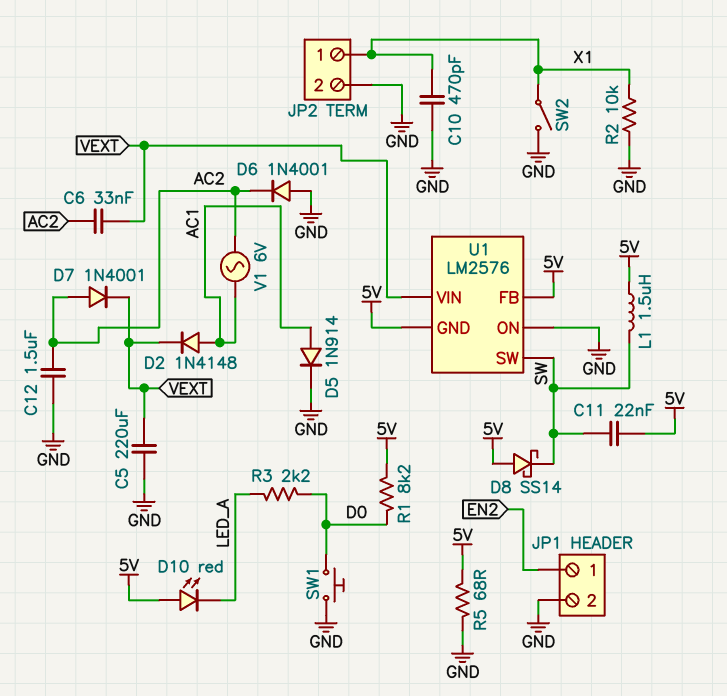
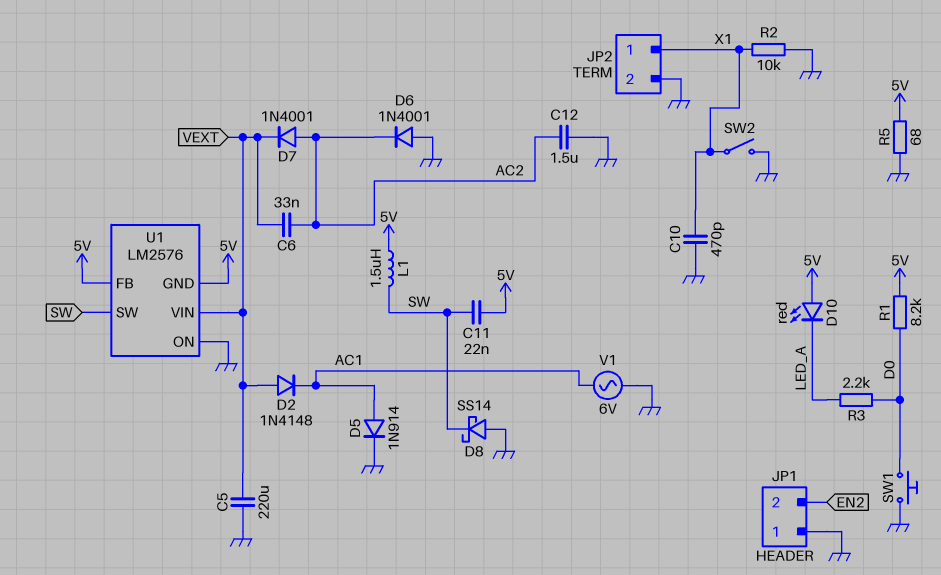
D2: diode 1N4148 (A AC1, K VEXT) -> diode 1N4148 (A VEXT, K AC1)
D8: schottky SS14 (A 5V, K SW) -> schottky SS14 (A GND, K SW)
JP1 pin 1: EN2 -> GND
JP1 pin 2: GND -> EN2
V1: AC 6V (AC1, AC2) -> AC 6V (AC1, GND)

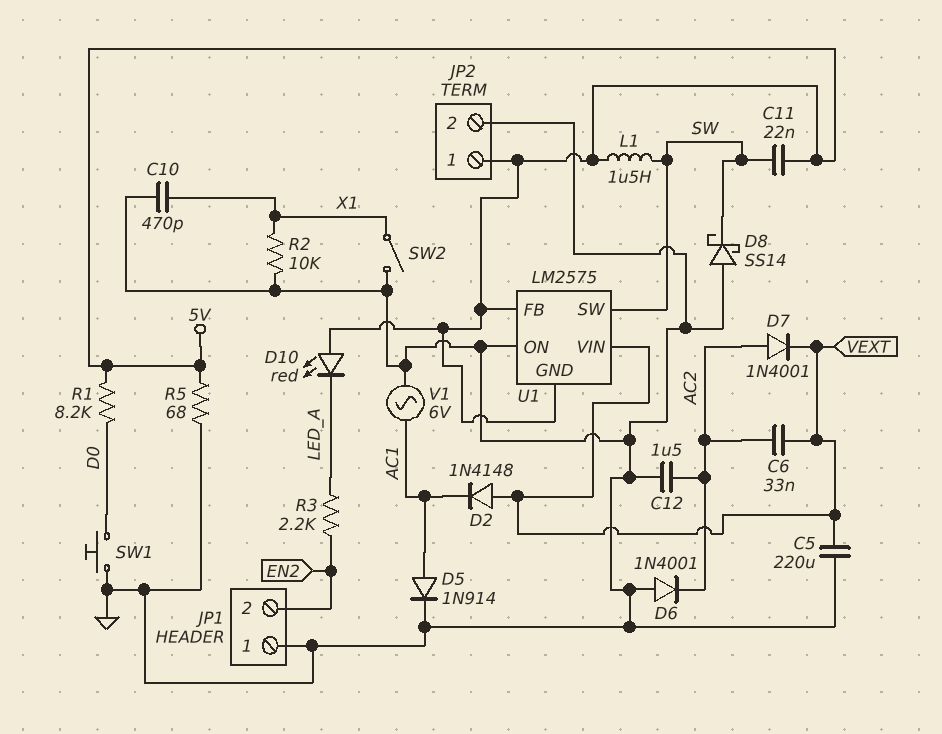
JP2 pin 1: X1 -> 5V
R3: 2.2k (D0, LED_A) -> 2.2k (EN2, LED_A)
U1: LM2576 -> LM2575

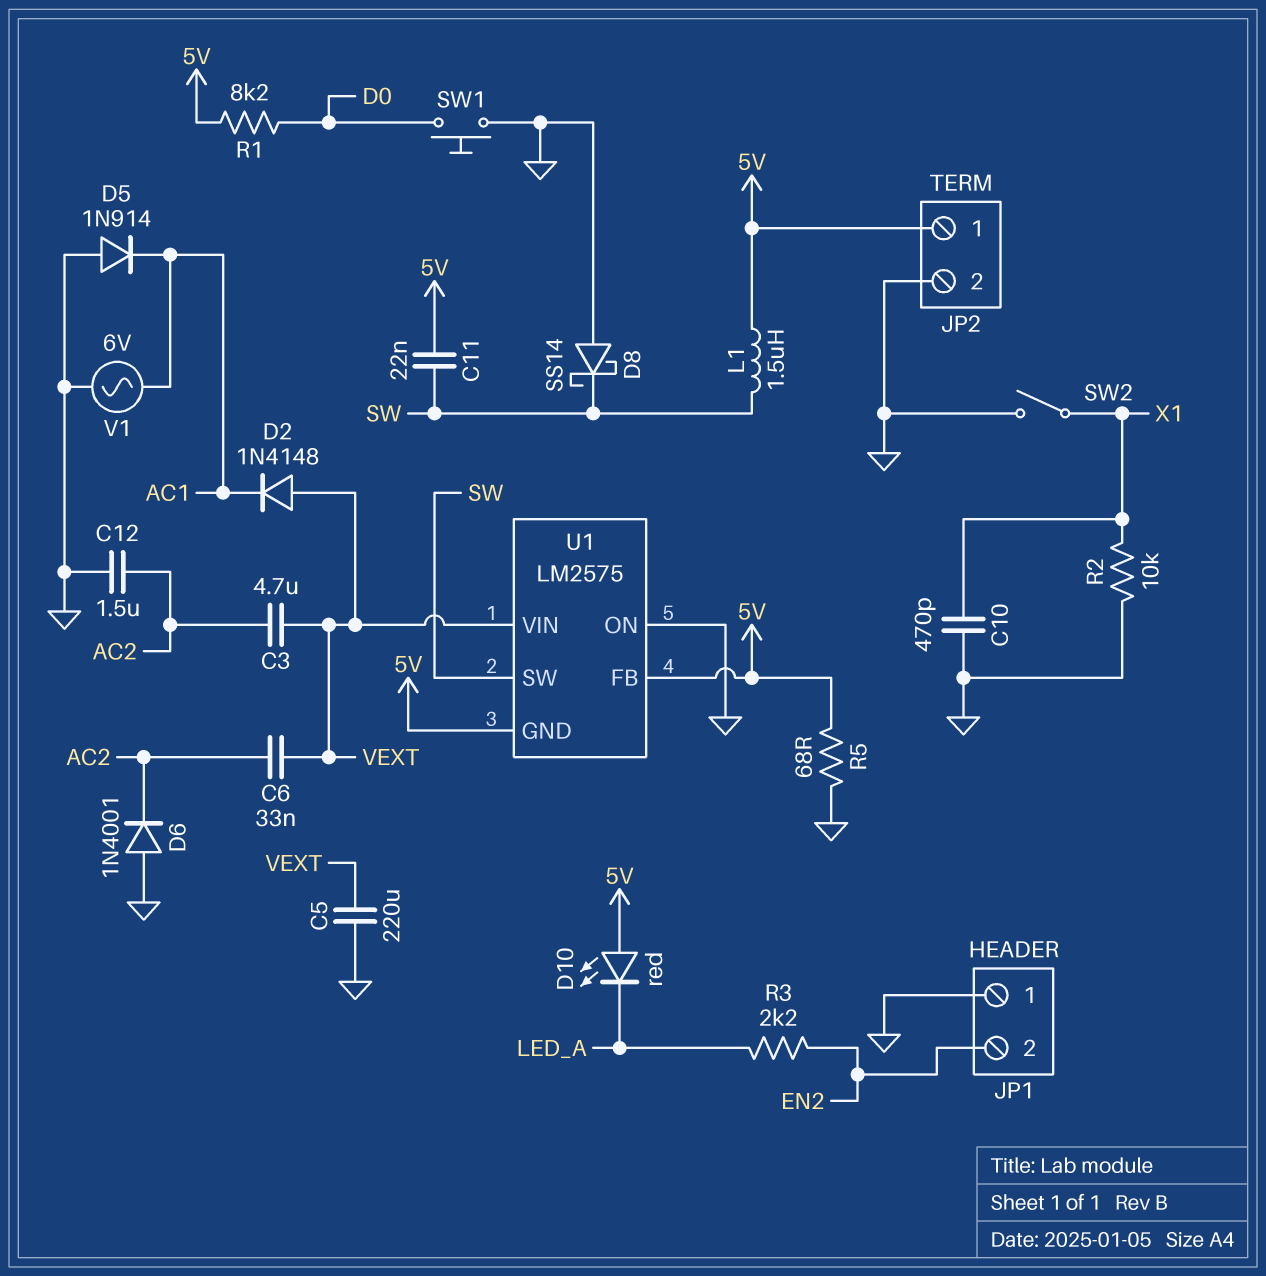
C3: none -> 4.7uF (AC2, VEXT)
D5: diode 1N914 (A AC1, K GND) -> diode 1N914 (A GND, K AC1)
D7: diode 1N4001 (A AC2, K VEXT) -> none

